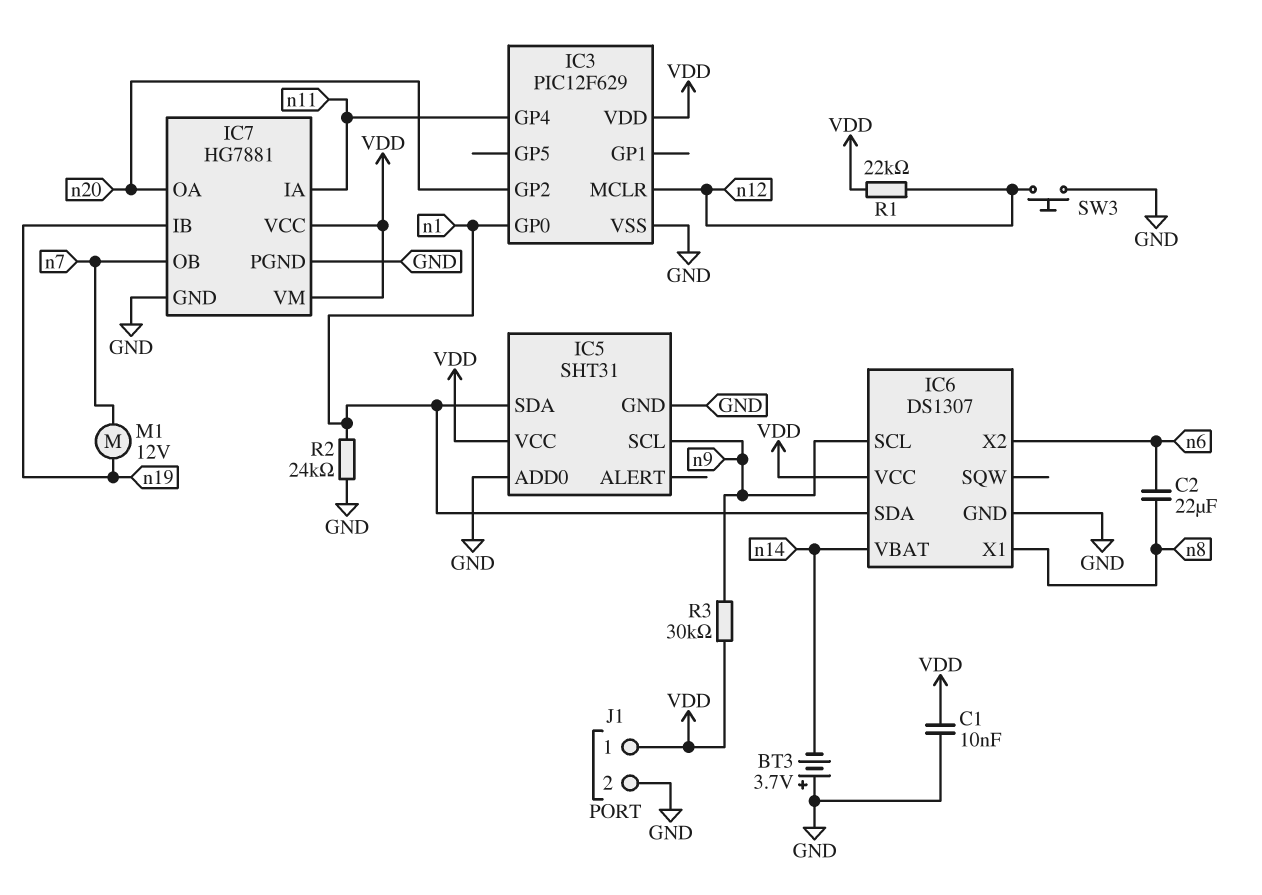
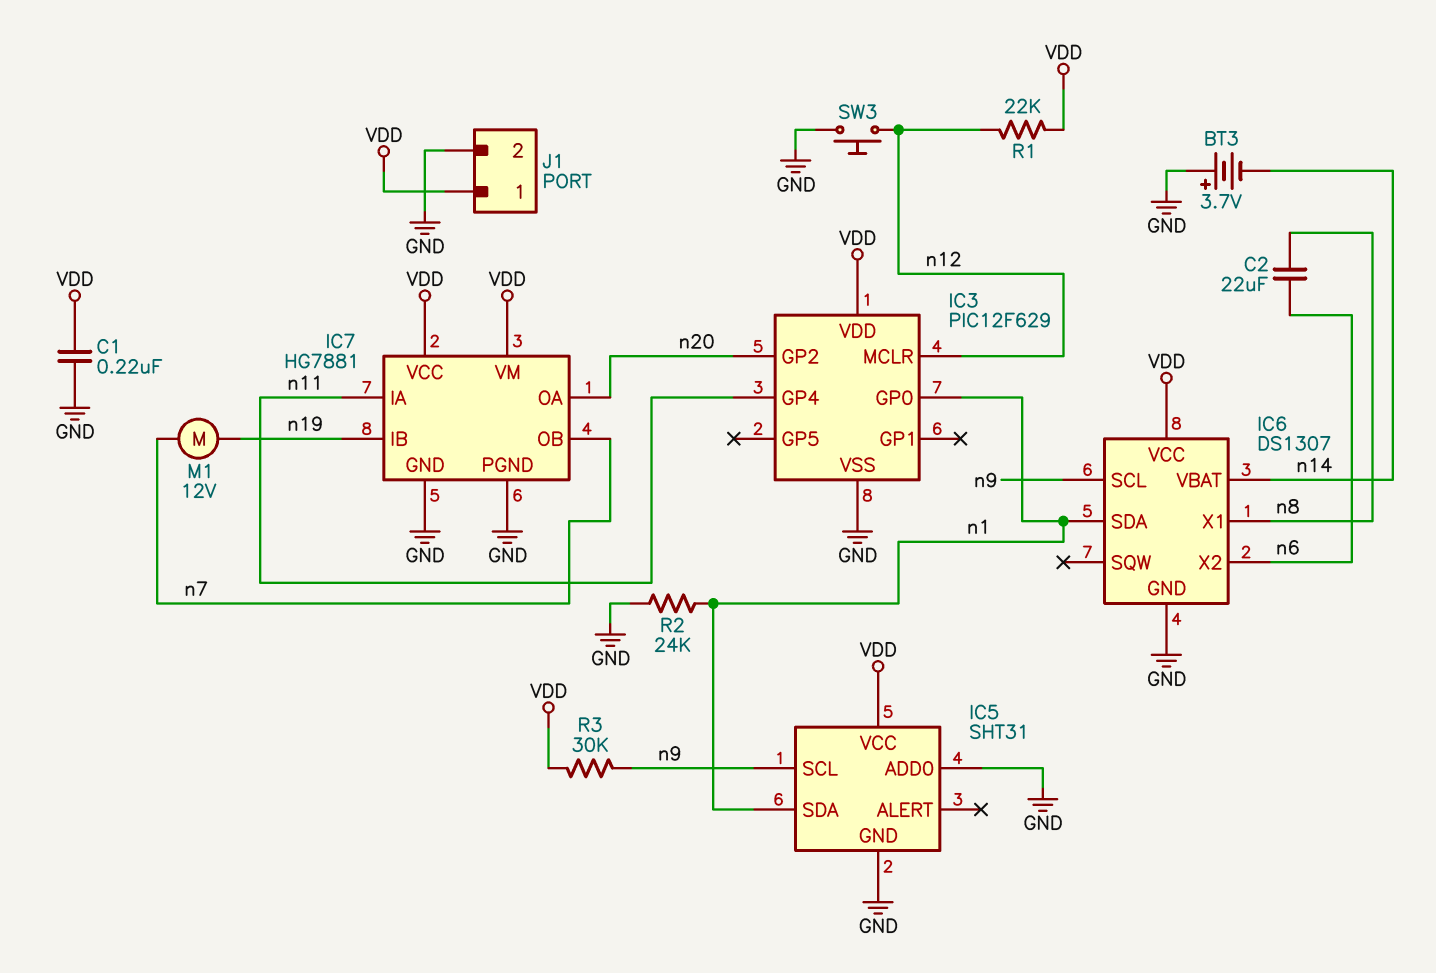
C1: 10nF (GND, VDD) -> 220nF (GND, VDD)

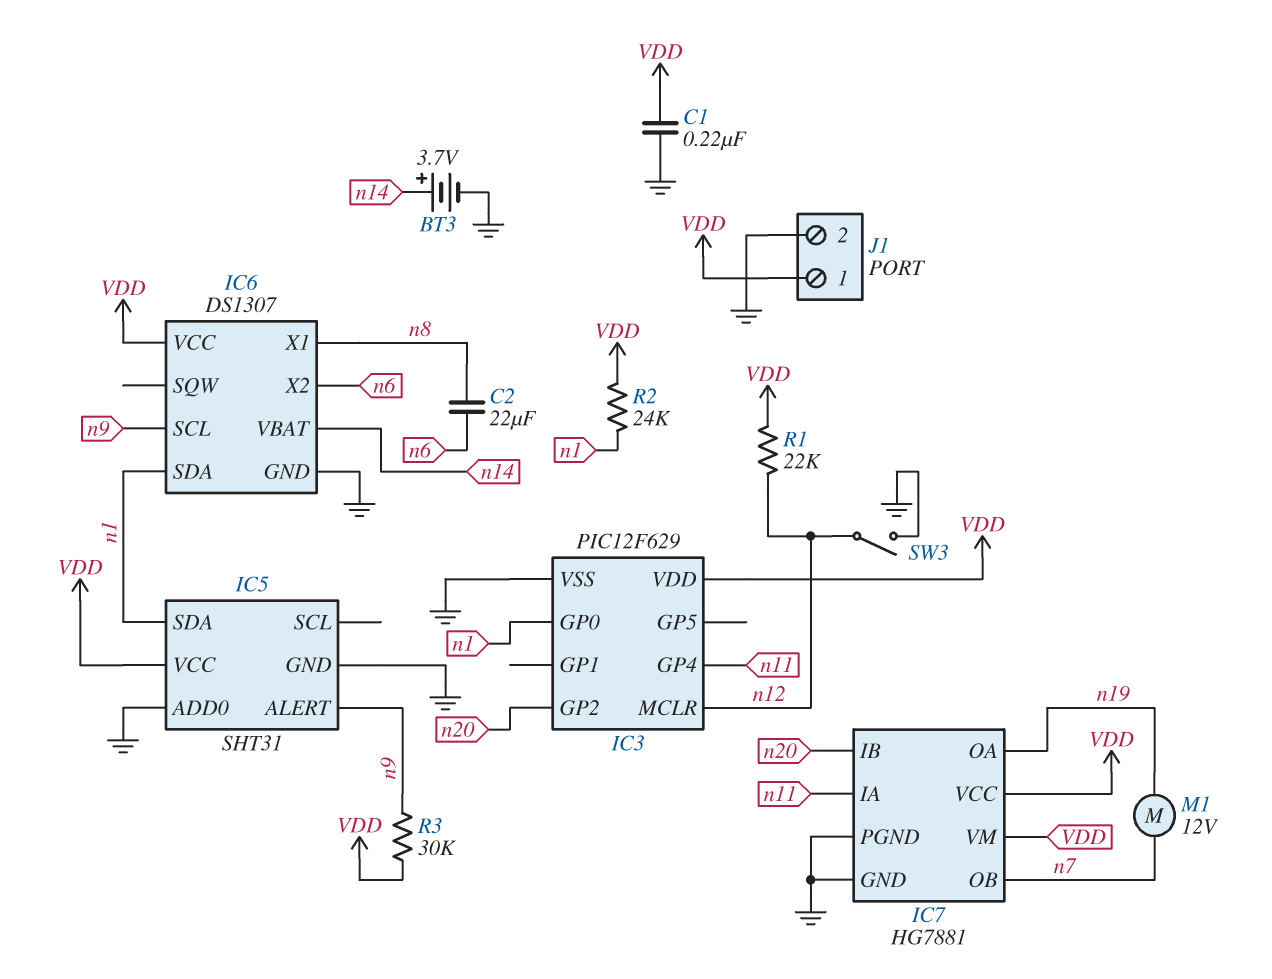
BT3: 3.7V (plus GND, minus n14) -> 3.7V (plus n14, minus GND)
IC5 pin ALERT: none -> n9
IC5 pin SCL: n9 -> none
IC7 pin IB: n19 -> n20
IC7 pin OA: n20 -> n19
R2: 24k (GND, n1) -> 24k (VDD, n1)
SW3: button (GND, n12) -> switch (GND, n12)

